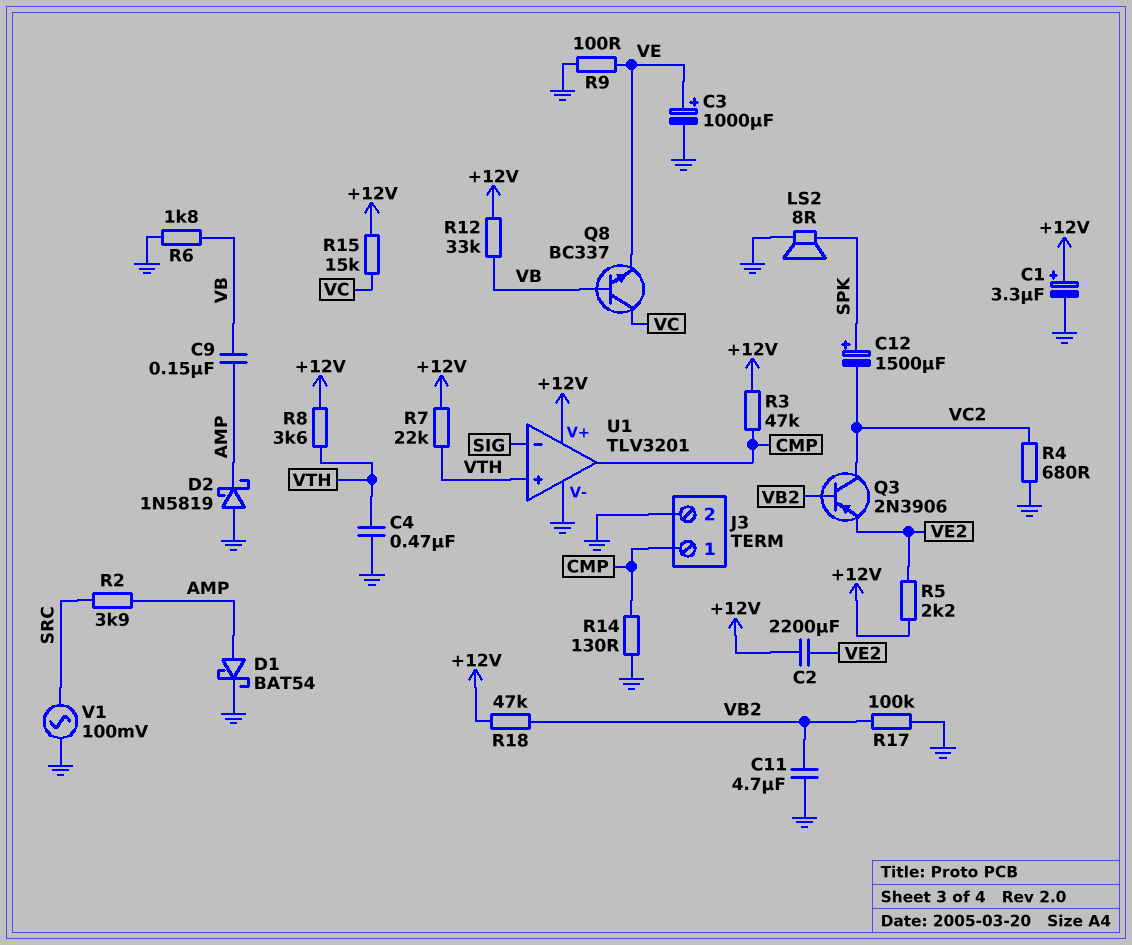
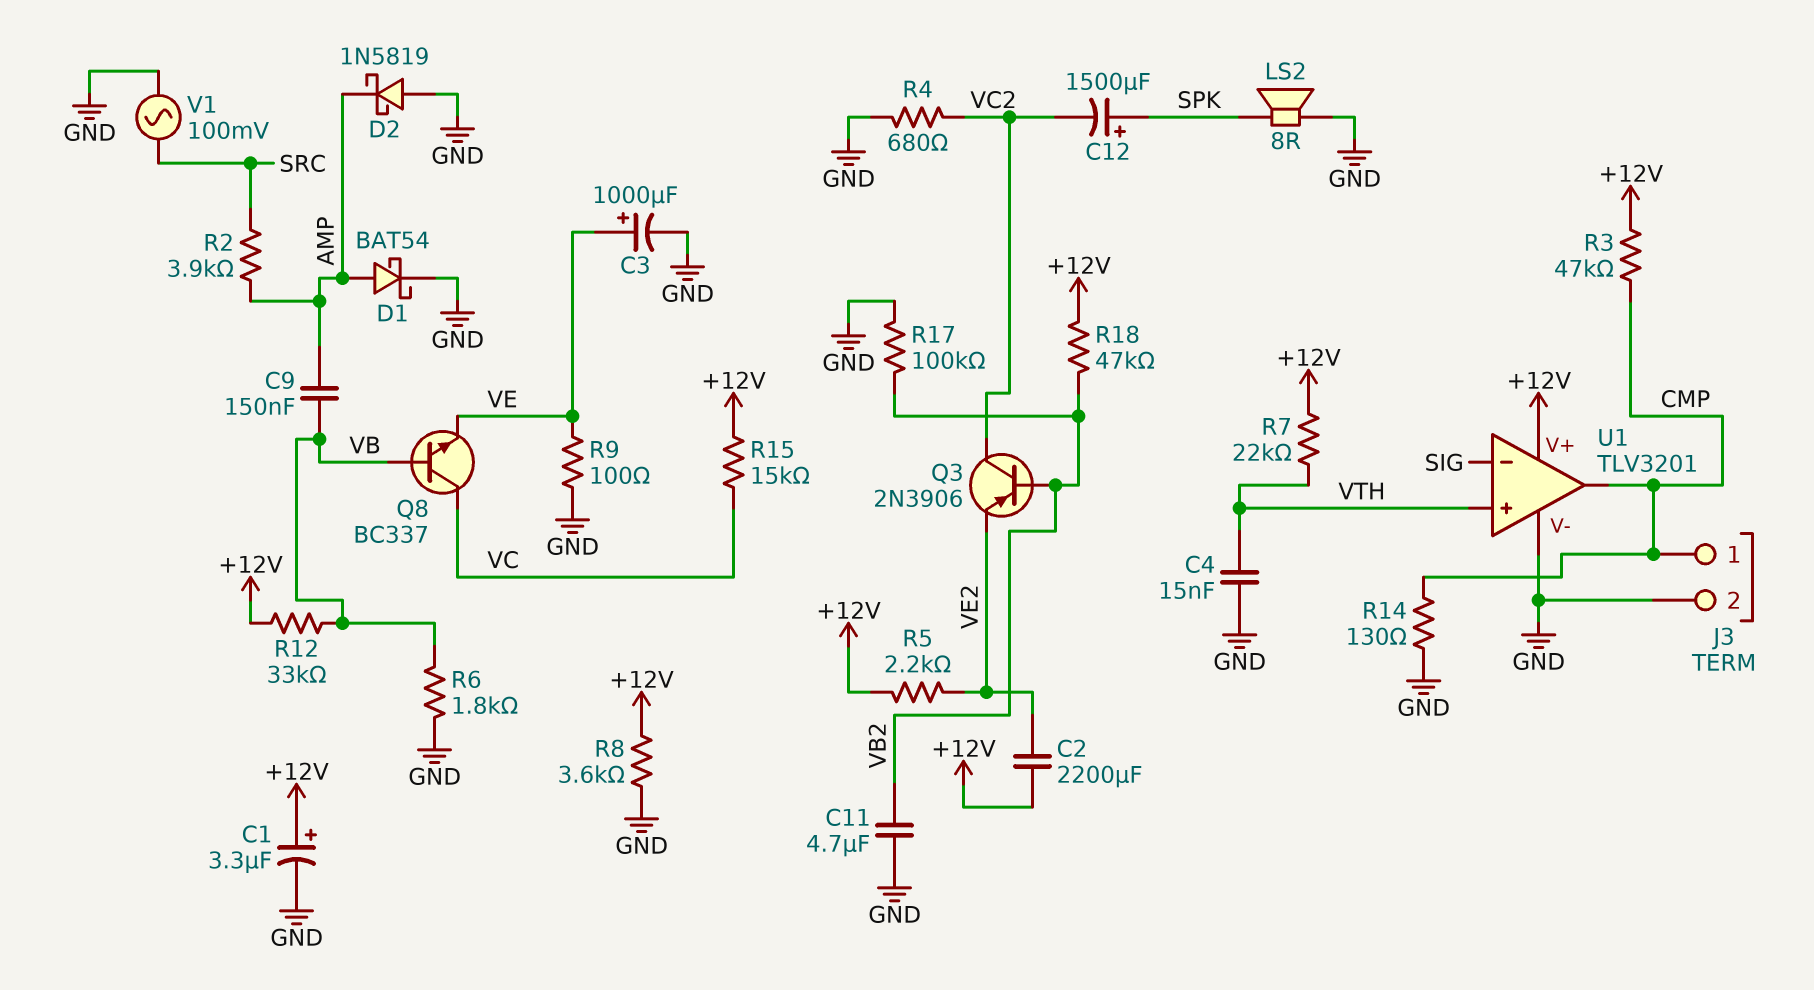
C4: 470nF (GND, VTH) -> 15nF (GND, VTH)
R8: 3.6k (+12V, VTH) -> 3.6k (+12V, GND)

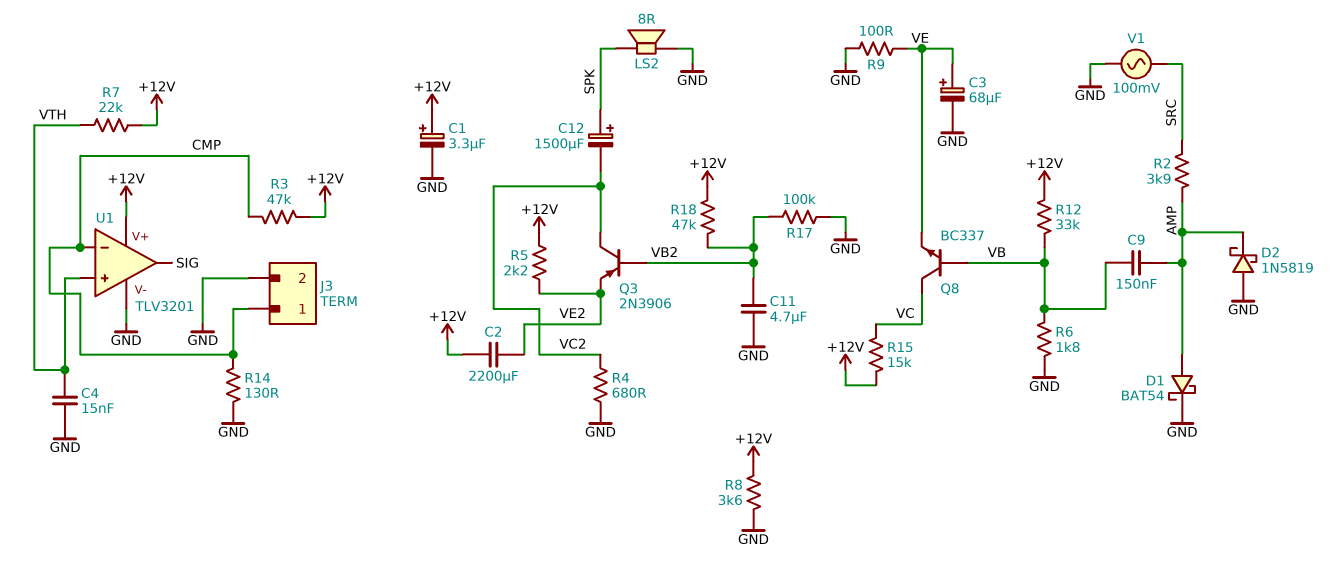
C3: 1000uF (plus VE, minus GND) -> 68uF (plus VE, minus GND)
U1 pin in-: SIG -> CMP
U1 pin out: CMP -> SIG

